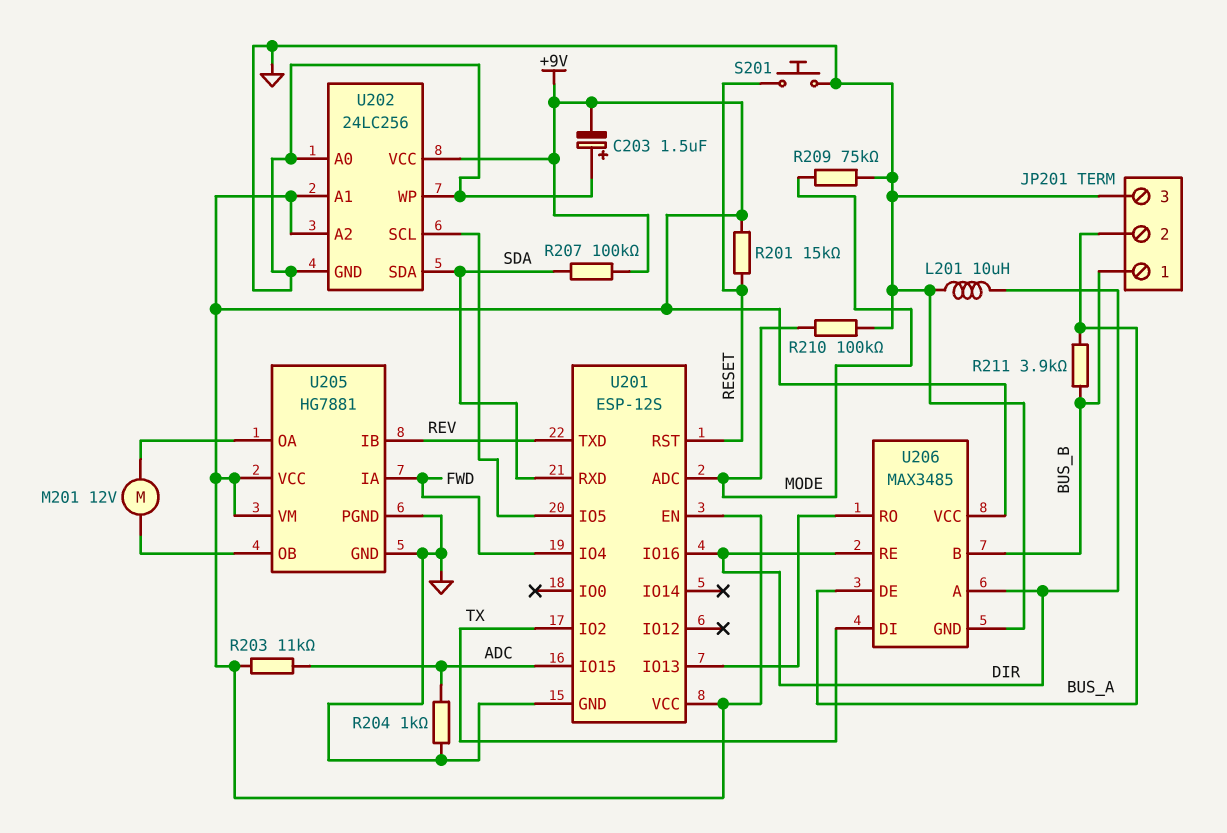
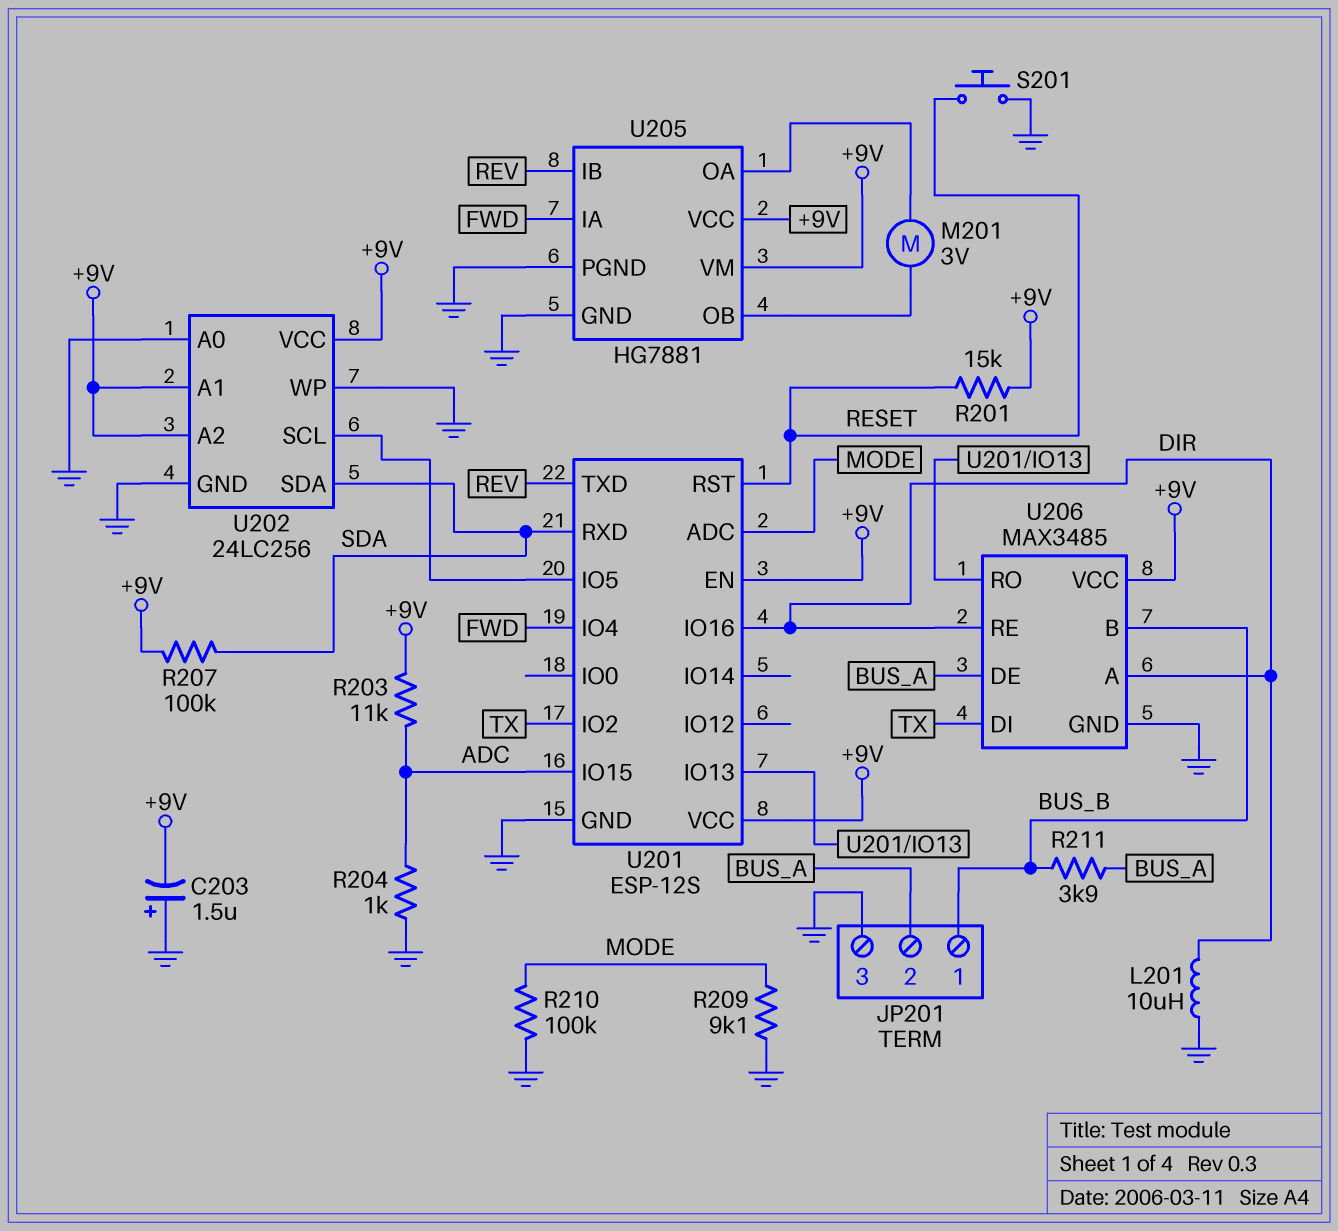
M201: motor 12V (U205/OA, U205/OB) -> motor 3V (U205/OA, U205/OB)
R209: 75k (GND, MODE) -> 9.1k (GND, MODE)

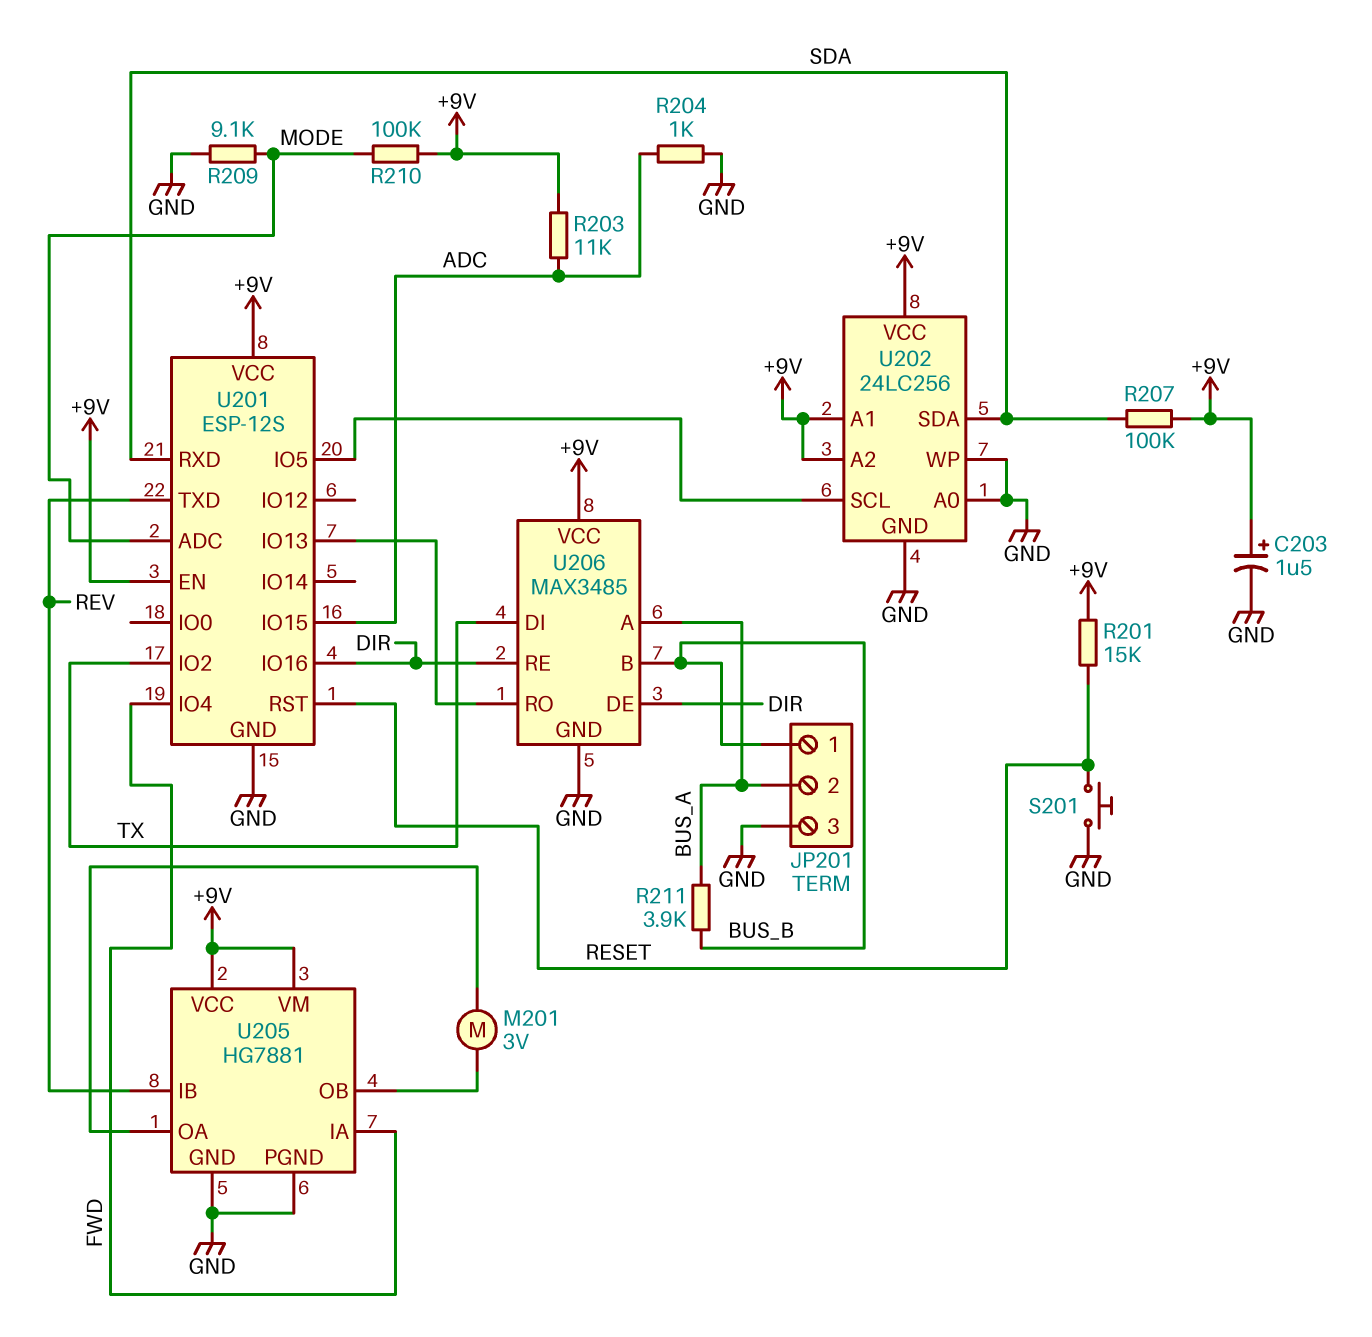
C203: 1.5uF (plus GND, minus +9V) -> 1.5uF (plus +9V, minus GND)
L201: 10uH (DIR, GND) -> none
R210: 100k (GND, MODE) -> 100k (+9V, MODE)
U206 pin A: DIR -> BUS_A
U206 pin DE: BUS_A -> DIR

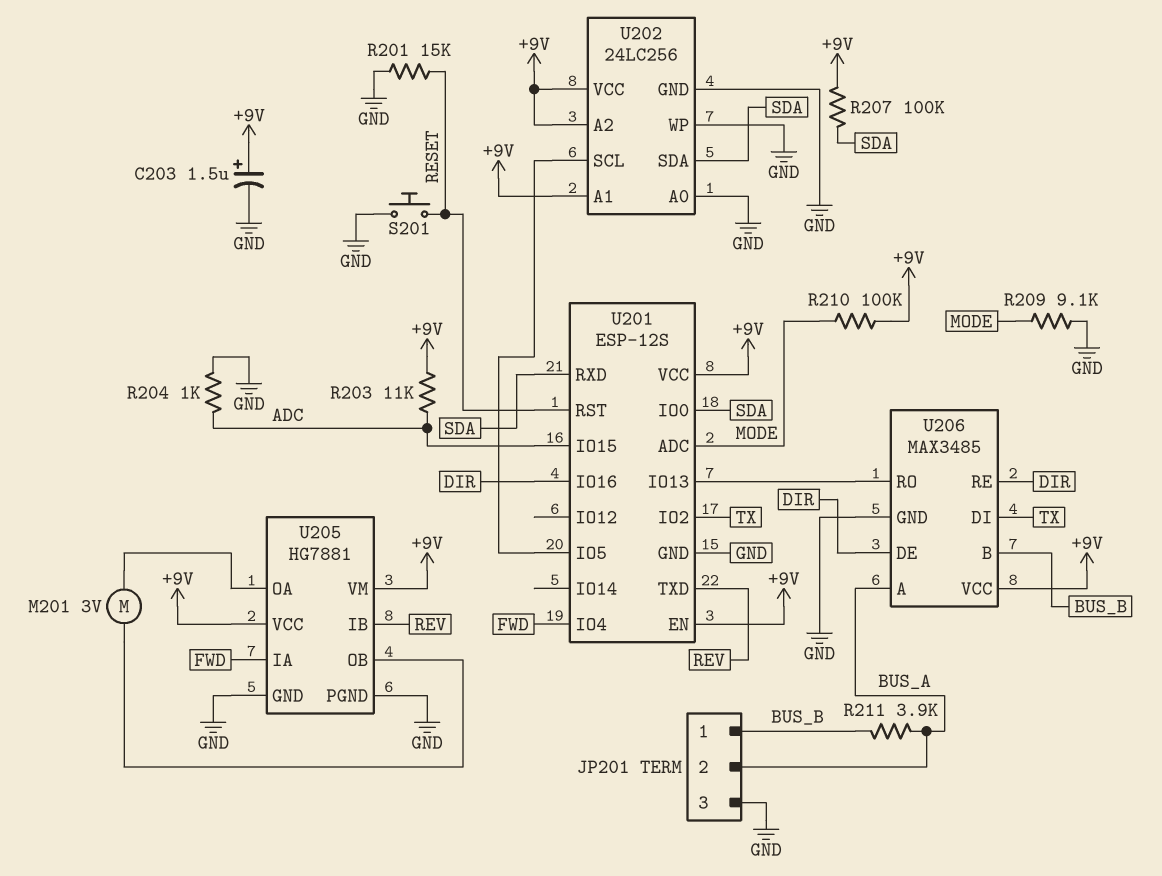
R201: 15k (+9V, RESET) -> 15k (GND, RESET)
U201 pin IO0: none -> SDA

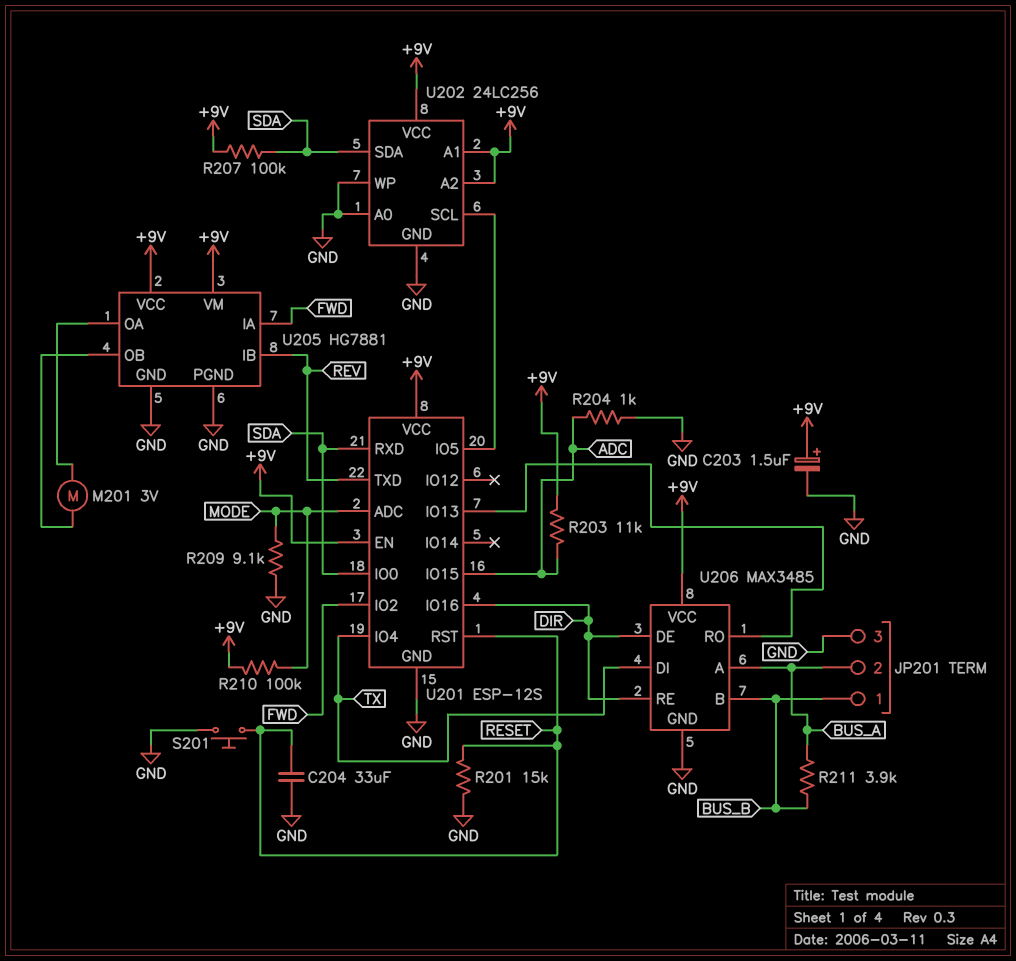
C204: none -> 33uF (GND, RESET)
U201 pin IO2: TX -> FWD
U201 pin IO4: FWD -> TX

